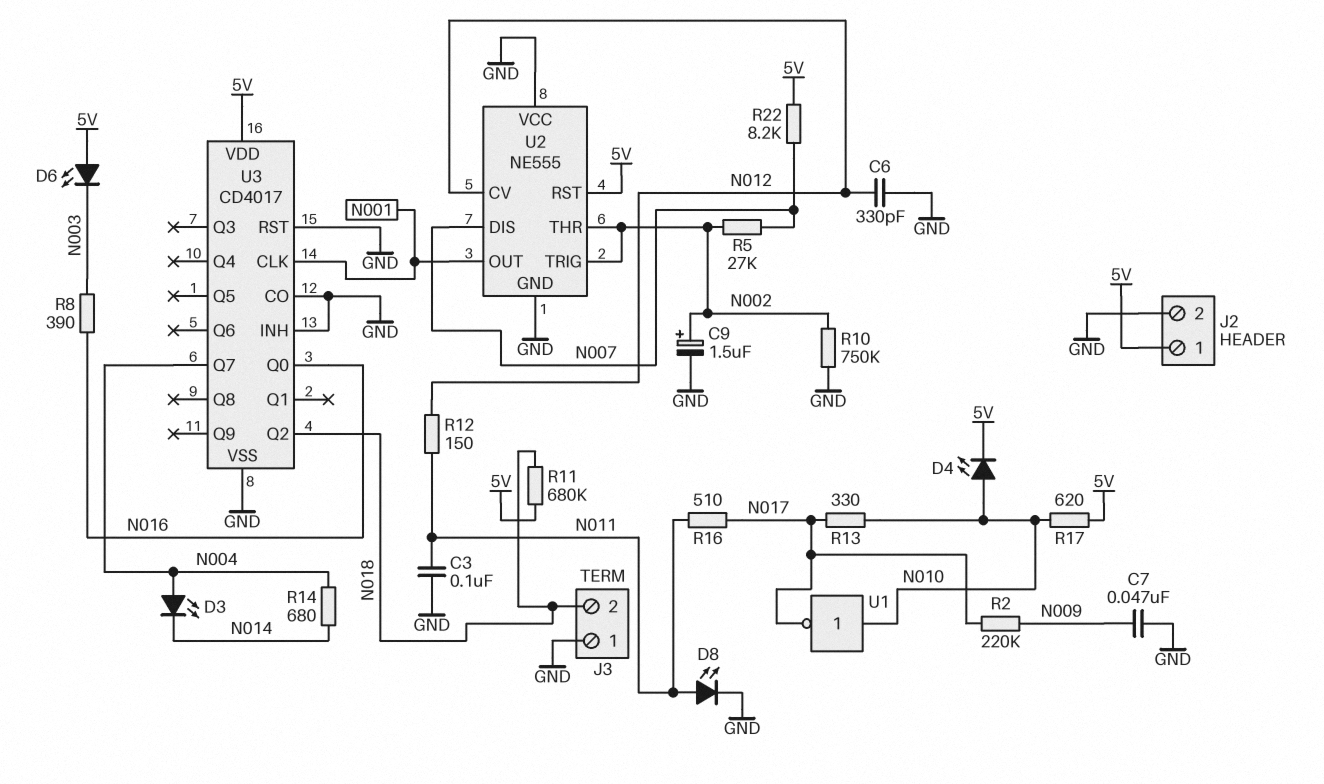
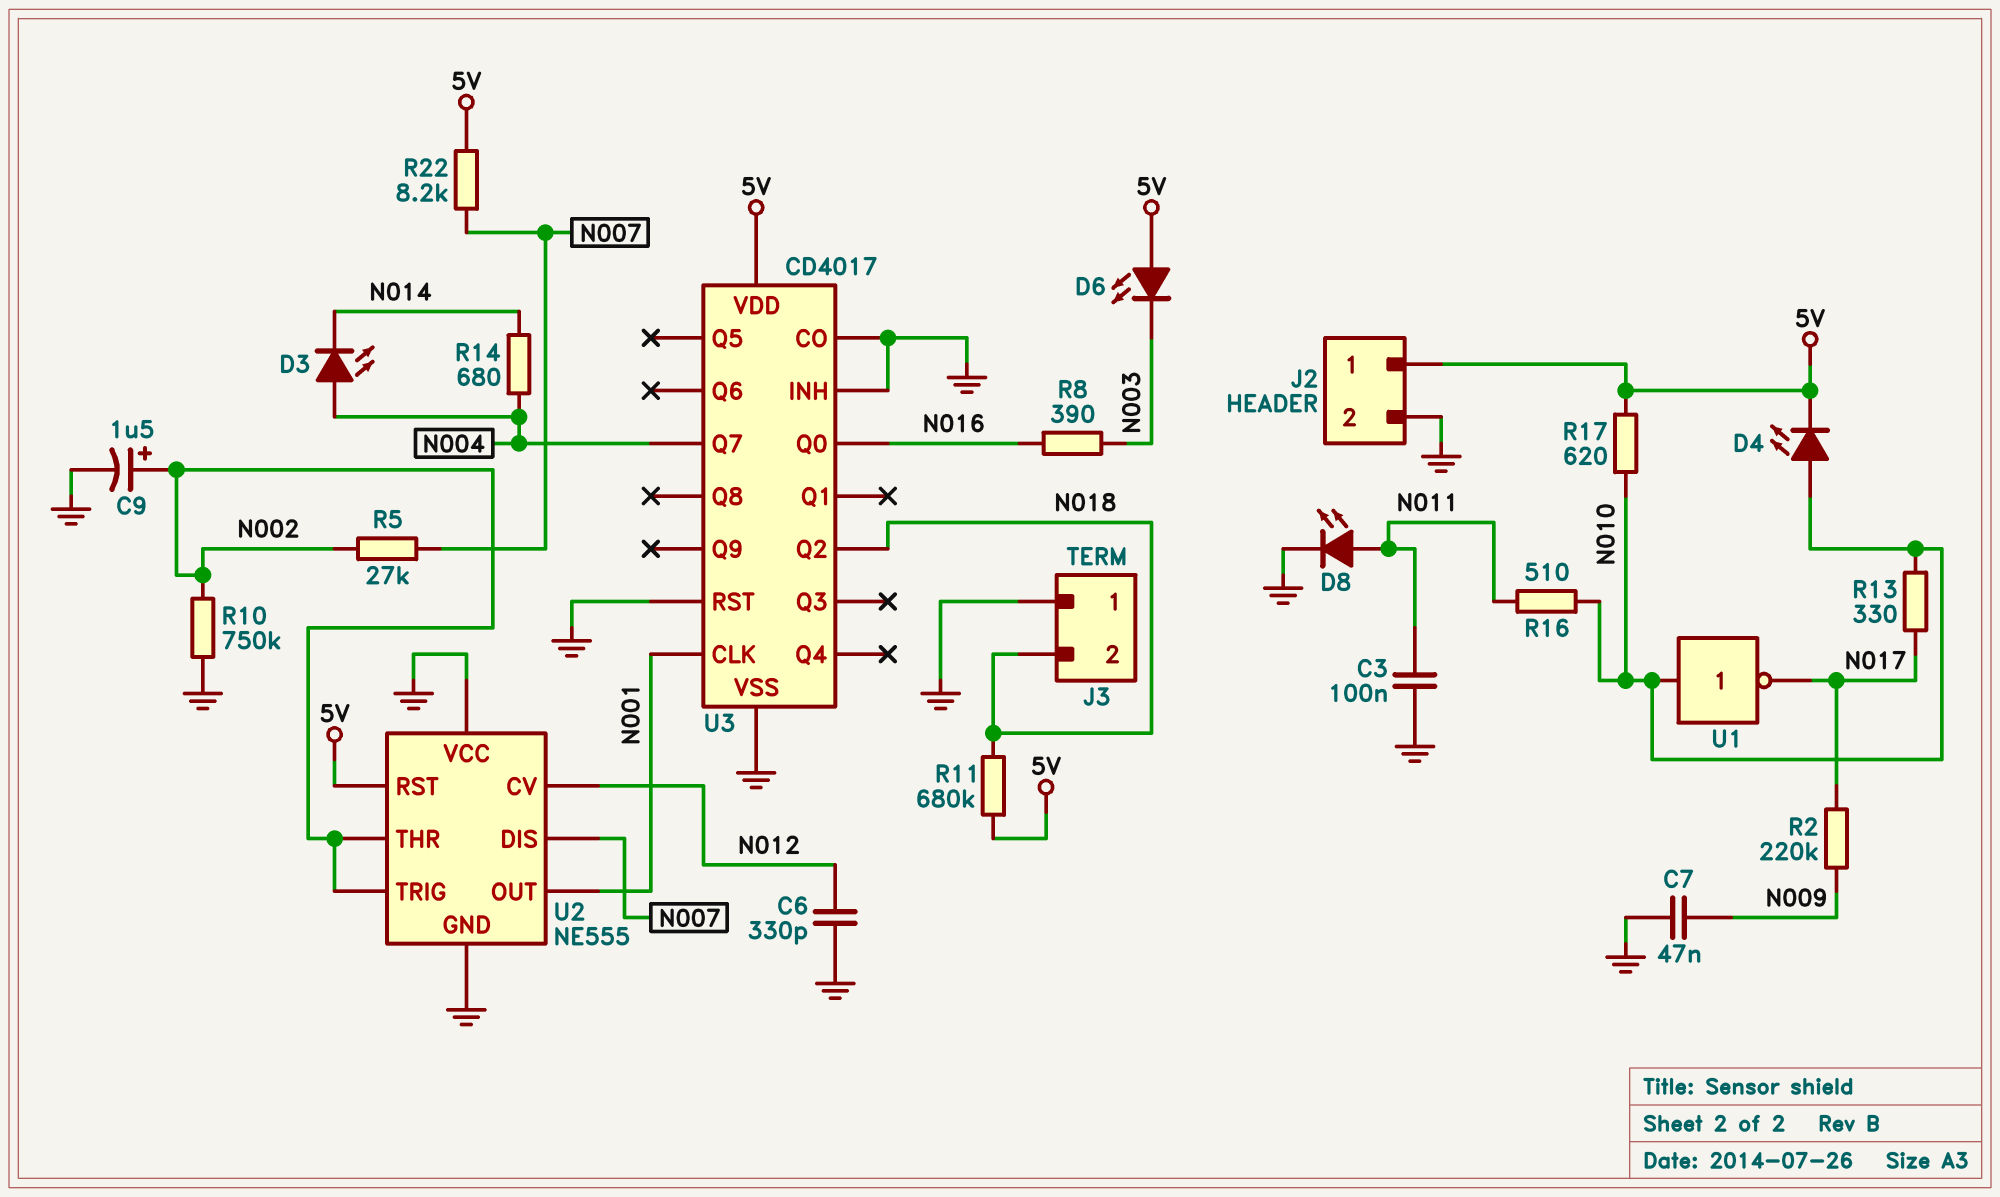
R12: 150 (N011, N012) -> none
R16: 510 (N011, N017) -> 510 (N010, N011)

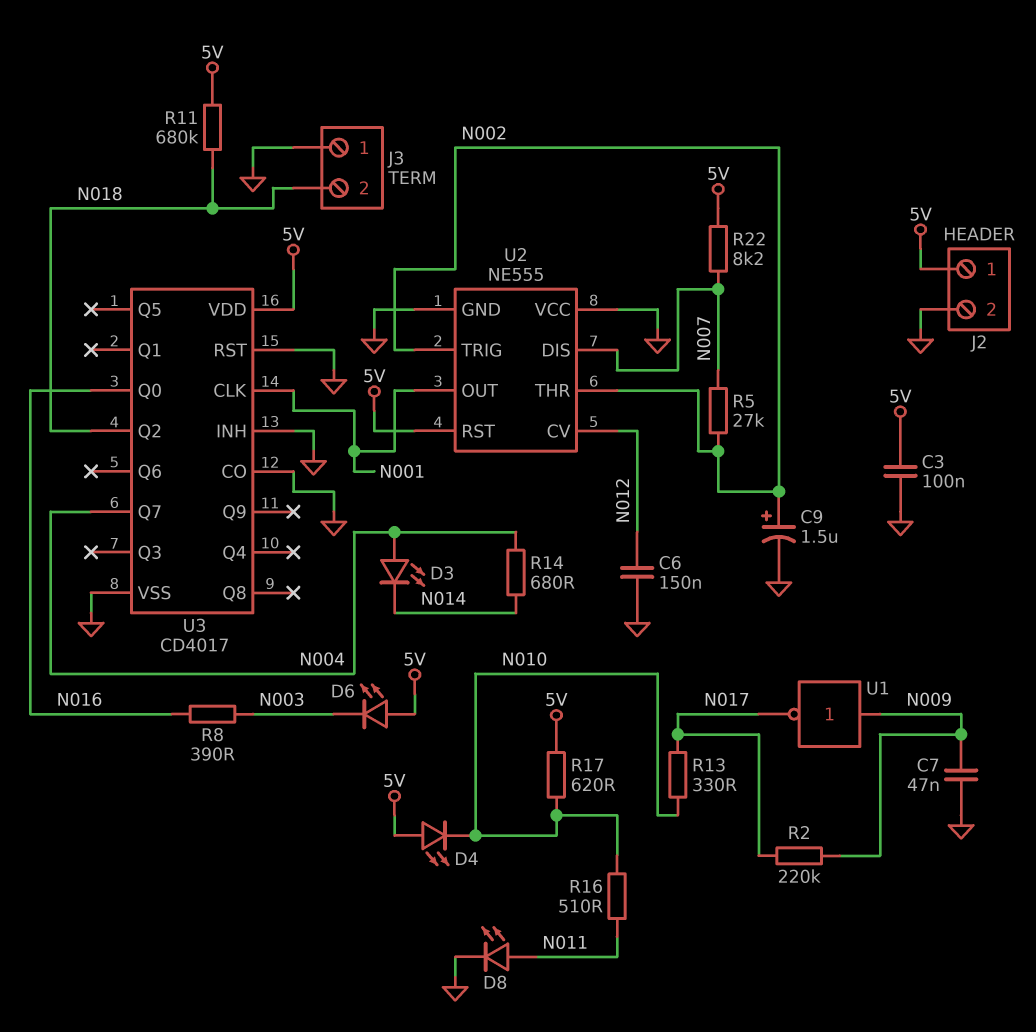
C3: 100nF (GND, N011) -> 100nF (5V, GND)
C6: 330pF (GND, N012) -> 150nF (GND, N012)
D4: LED (A N010, K 5V) -> LED (A 5V, K N010)
R10: 750k (GND, N002) -> none
U1: NOT (in N010, out N017) -> NOT (in N009, out N017)

